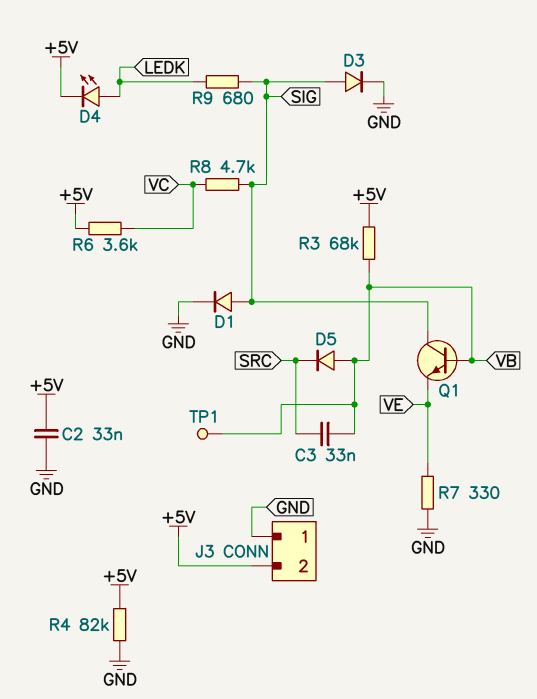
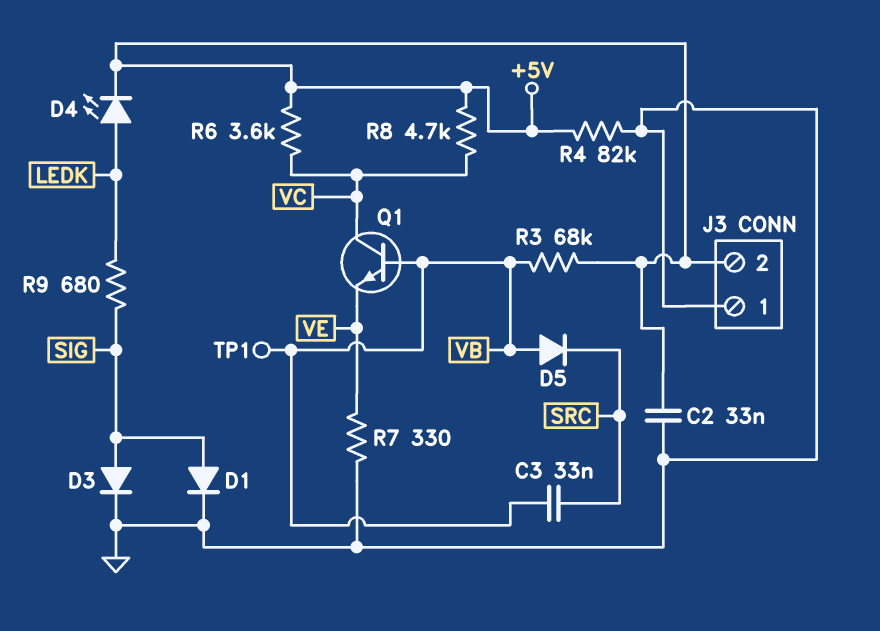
Q1: NPN (B VB, C SIG, E VE) -> NPN (B VB, C VC, E VE)
R8: 4.7k (SIG, VC) -> 4.7k (+5V, VC)

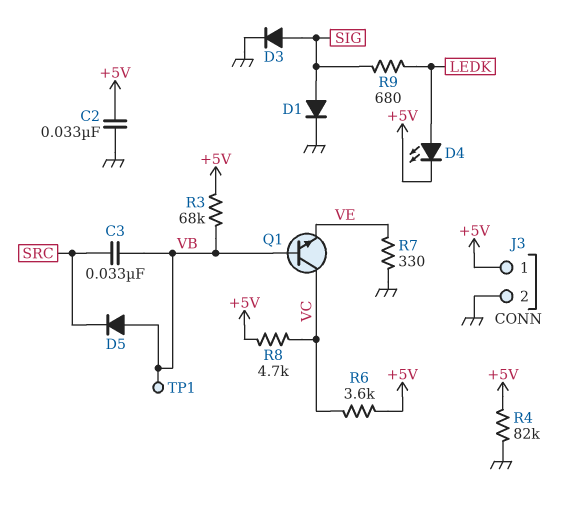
J3 pin 1: GND -> +5V
J3 pin 2: +5V -> GND

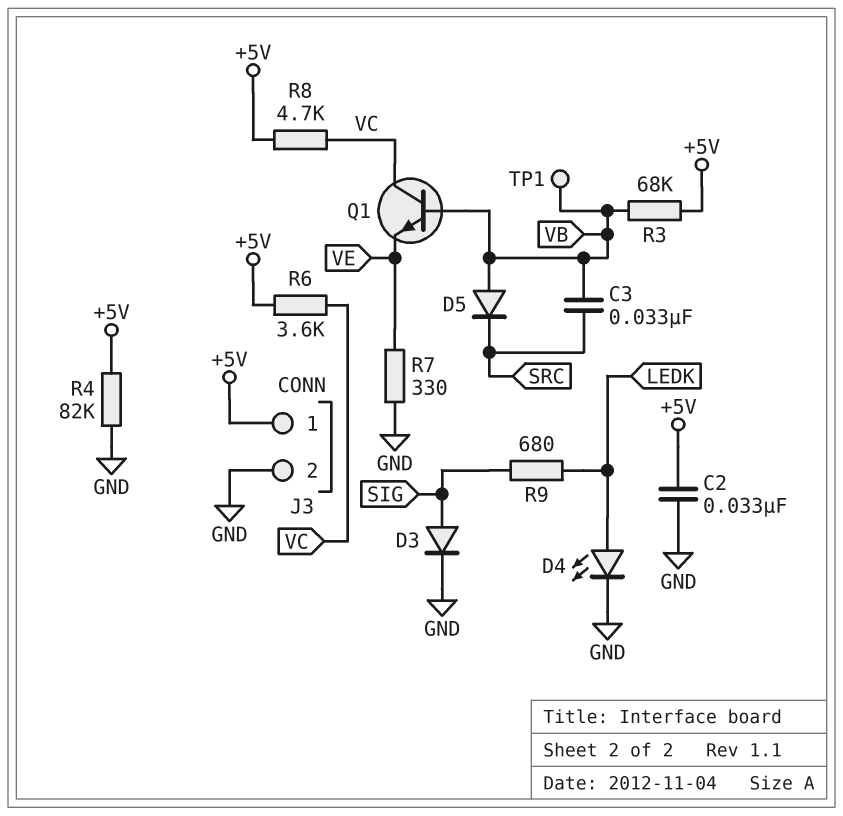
D1: diode (A SIG, K GND) -> none
D4: LED (A LEDK, K +5V) -> LED (A LEDK, K GND)

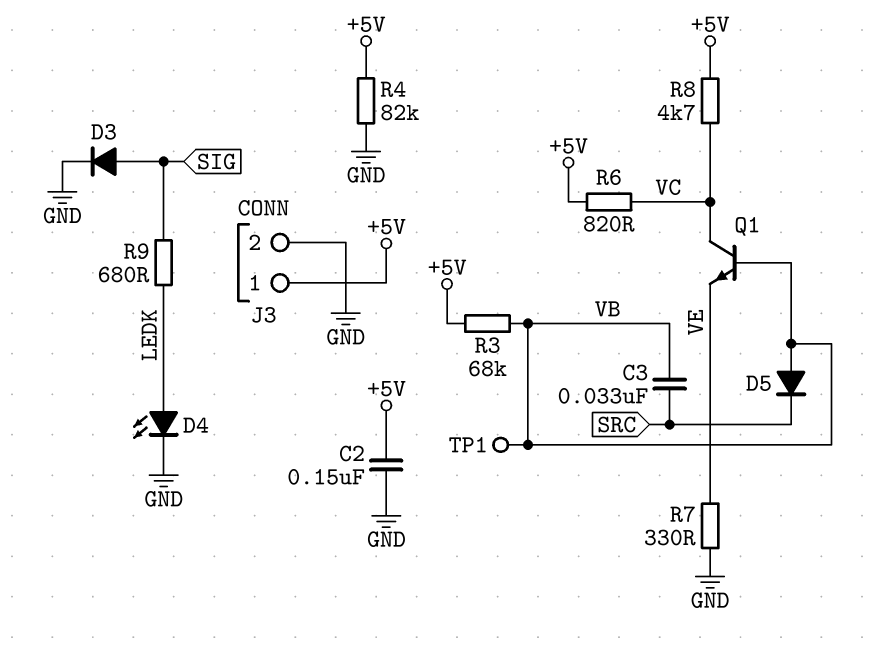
C2: 33nF (+5V, GND) -> 150nF (+5V, GND)
R6: 3.6k (+5V, VC) -> 820 (+5V, VC)

